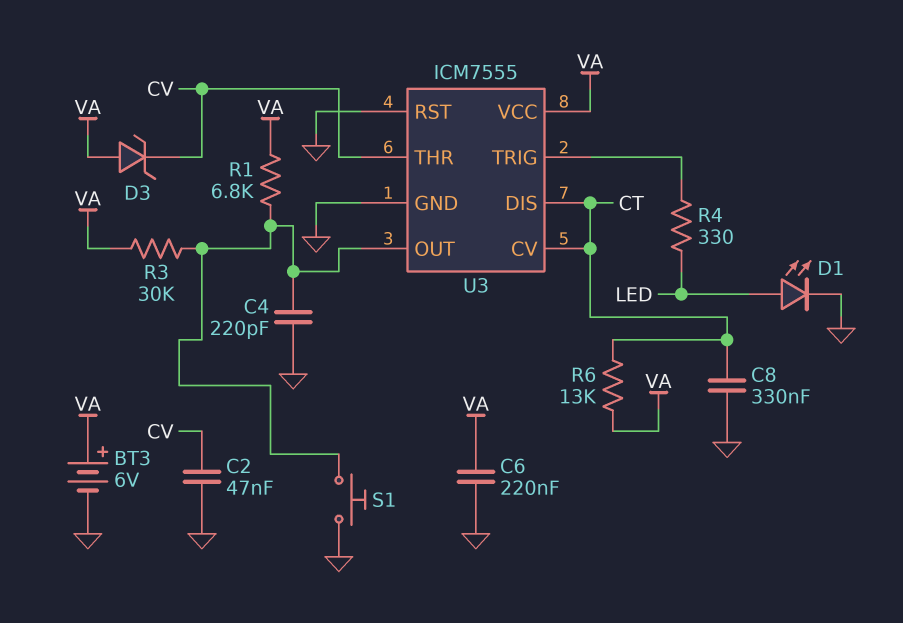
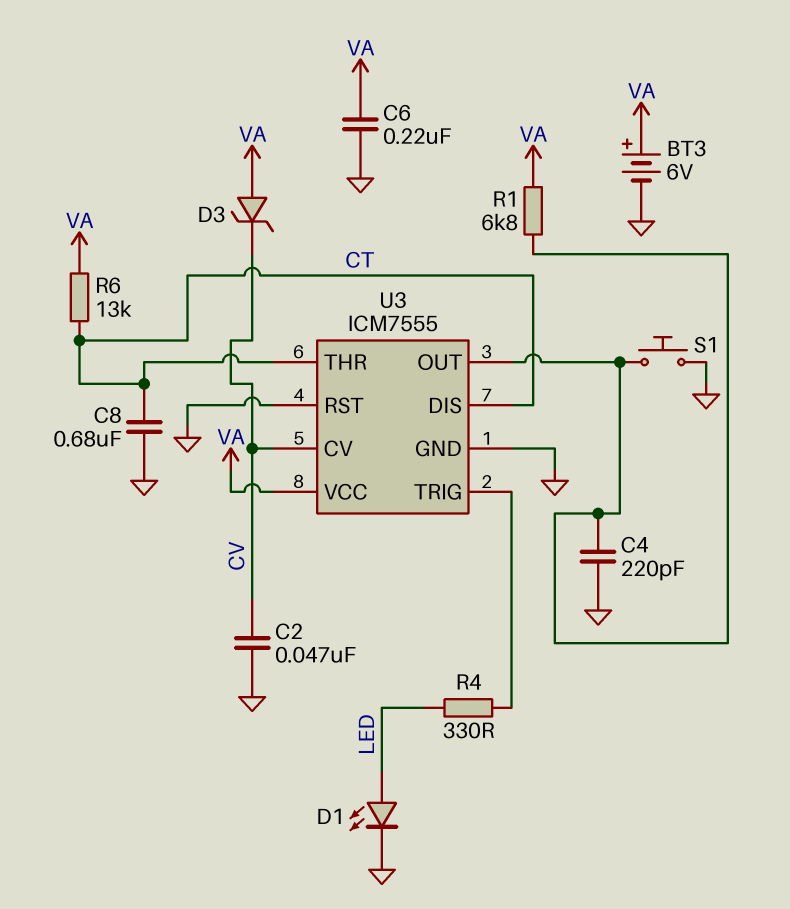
C8: 330nF (CT, GND) -> 680nF (CT, GND)
R3: 30k (U3/OUT, VA) -> none
U3 pin CV: CT -> CV
U3 pin THR: CV -> CT

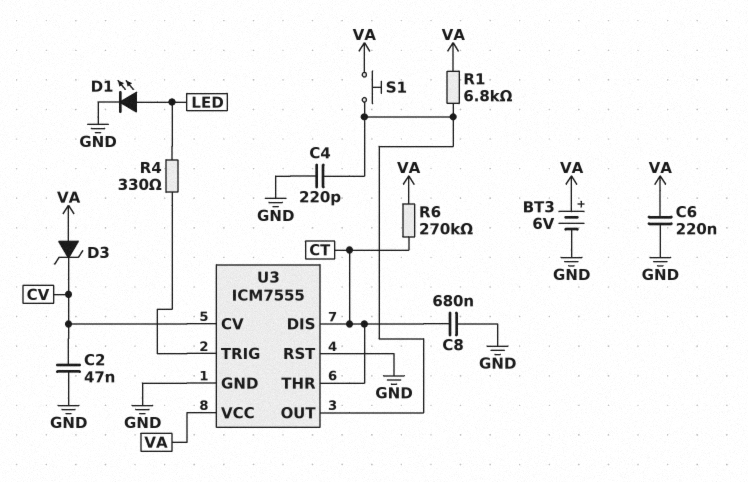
R6: 13k (CT, VA) -> 270k (CT, VA)
S1: button (GND, U3/OUT) -> button (U3/OUT, VA)

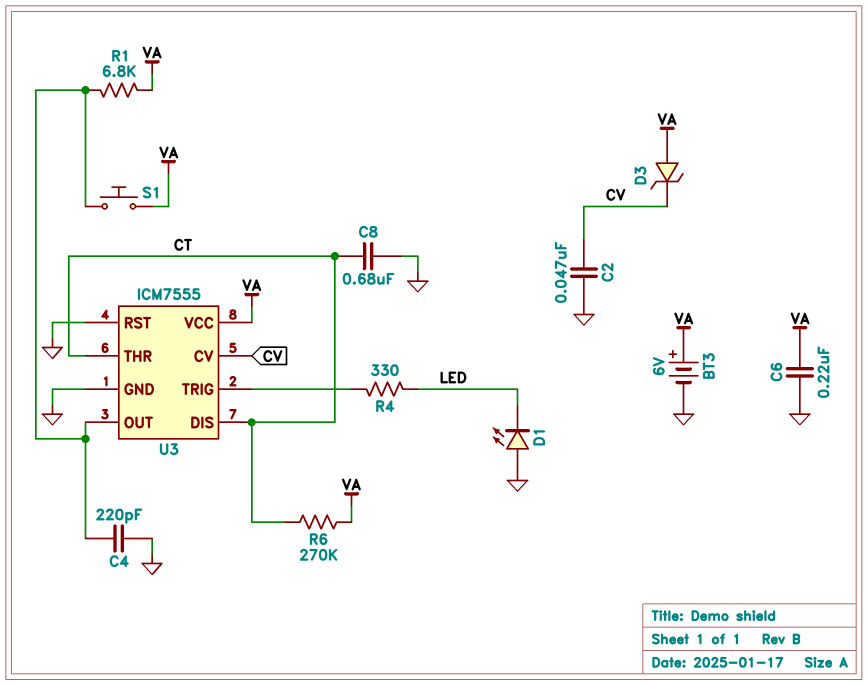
D1: LED (A LED, K GND) -> LED (A GND, K LED)

